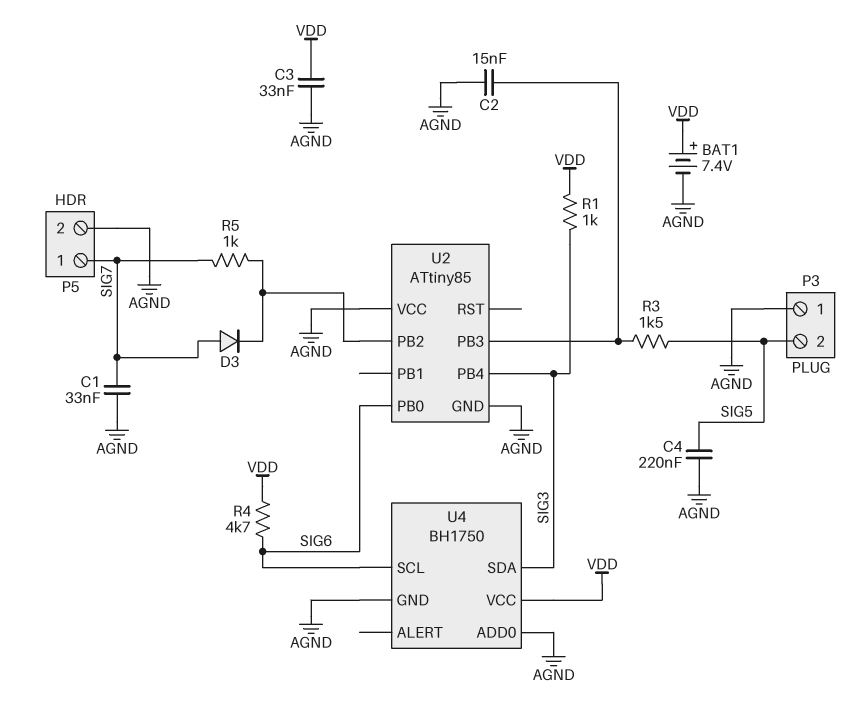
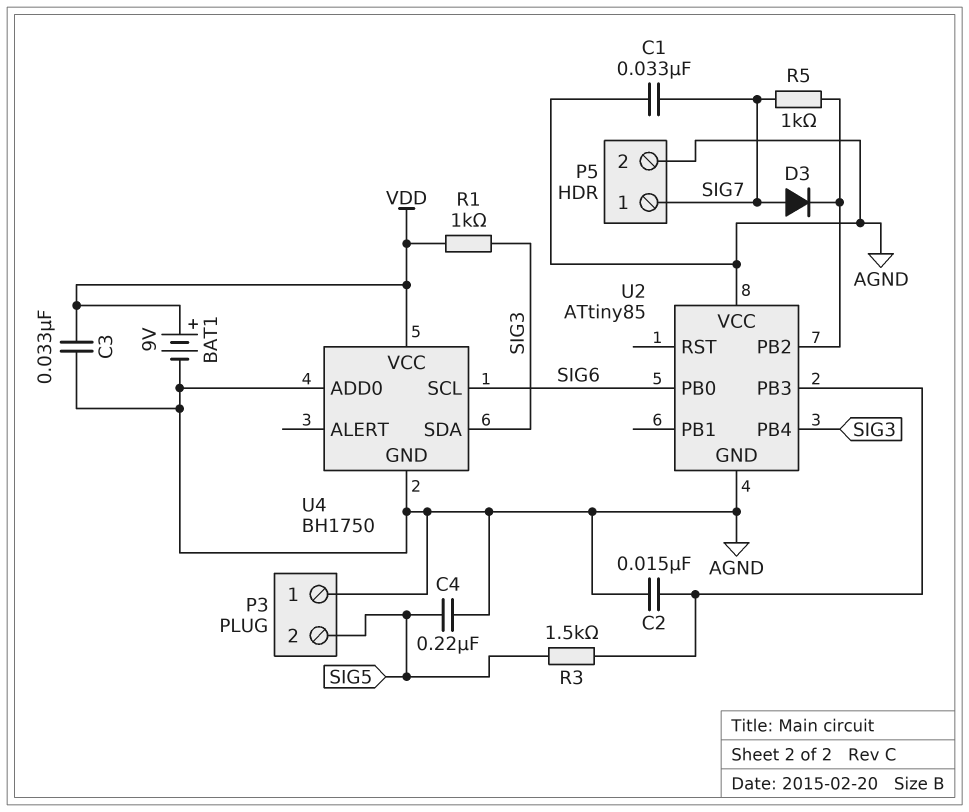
BAT1: 7.4V (plus VDD, minus AGND) -> 9V (plus VDD, minus AGND)
R4: 4.7k (SIG6, VDD) -> none

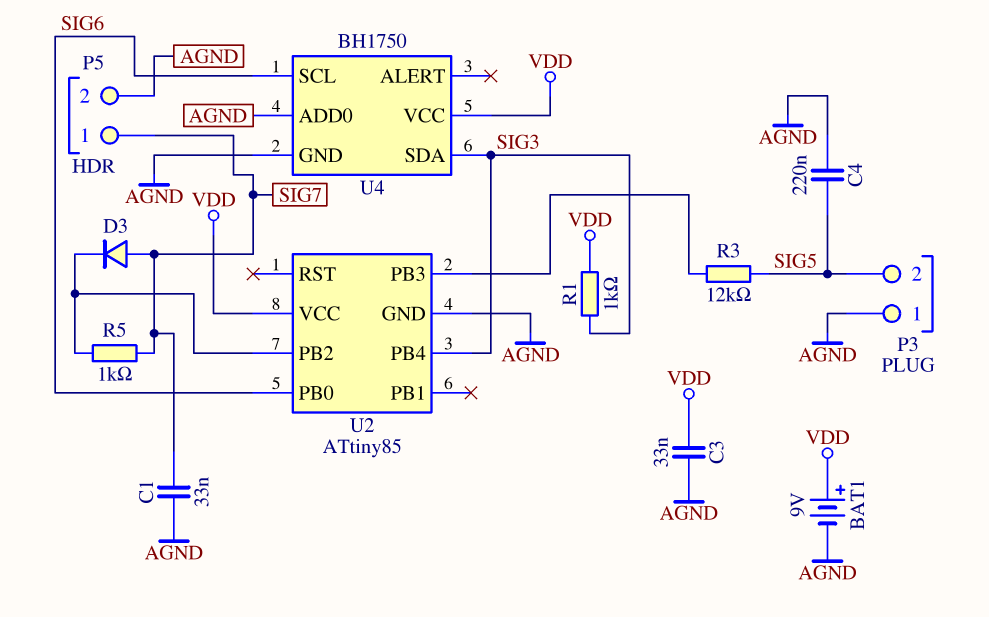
C2: 15nF (AGND, U2/PB3) -> none
R3: 1.5k (SIG5, U2/PB3) -> 12k (SIG5, U2/PB3)
U2 pin VCC: AGND -> VDD

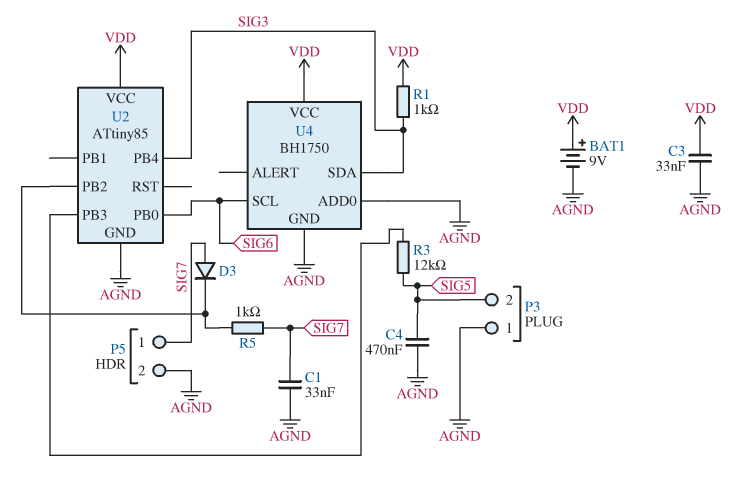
C4: 220nF (AGND, SIG5) -> 470nF (AGND, SIG5)

